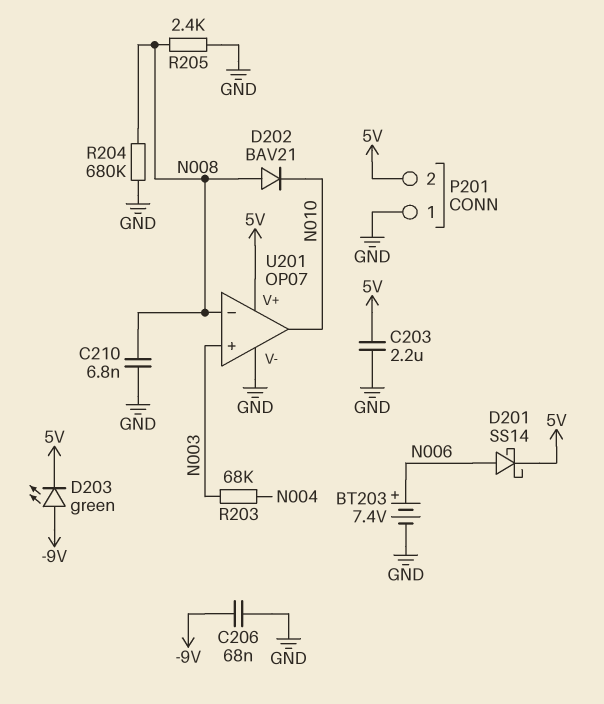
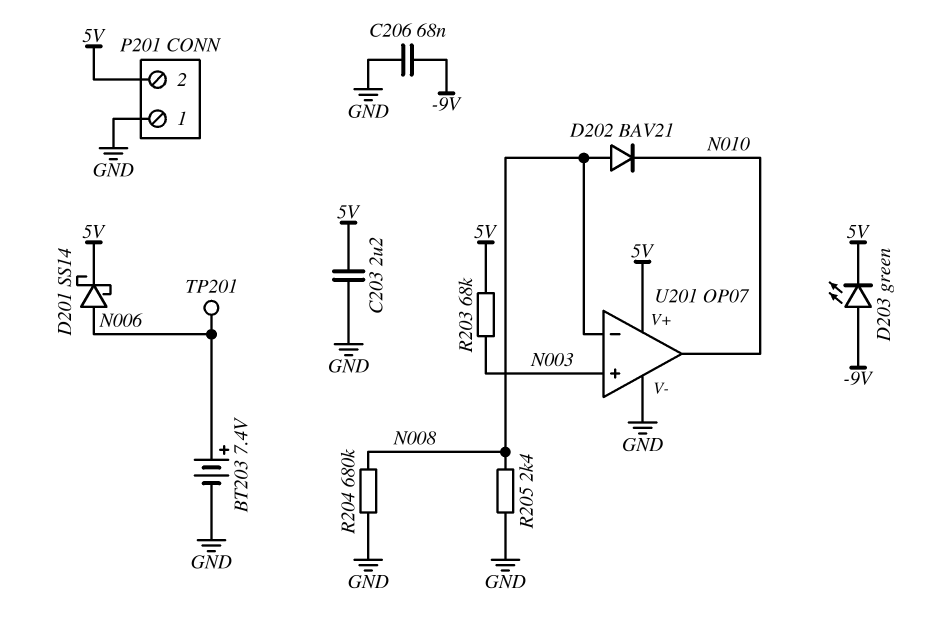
C210: 6.8nF (GND, N008) -> none
R203: 68k (N003, N004) -> 68k (5V, N003)
TP201: none -> test point (N006)

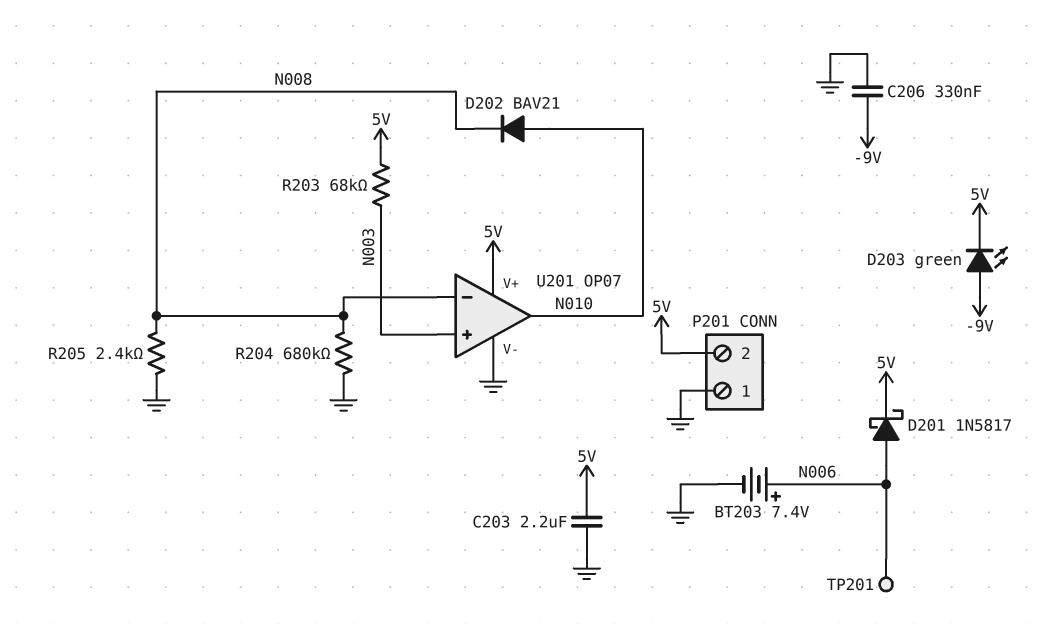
C206: 68nF (-9V, GND) -> 330nF (-9V, GND)
D201: schottky SS14 (A N006, K 5V) -> schottky 1N5817 (A N006, K 5V)
D202: diode BAV21 (A N008, K N010) -> diode BAV21 (A N010, K N008)

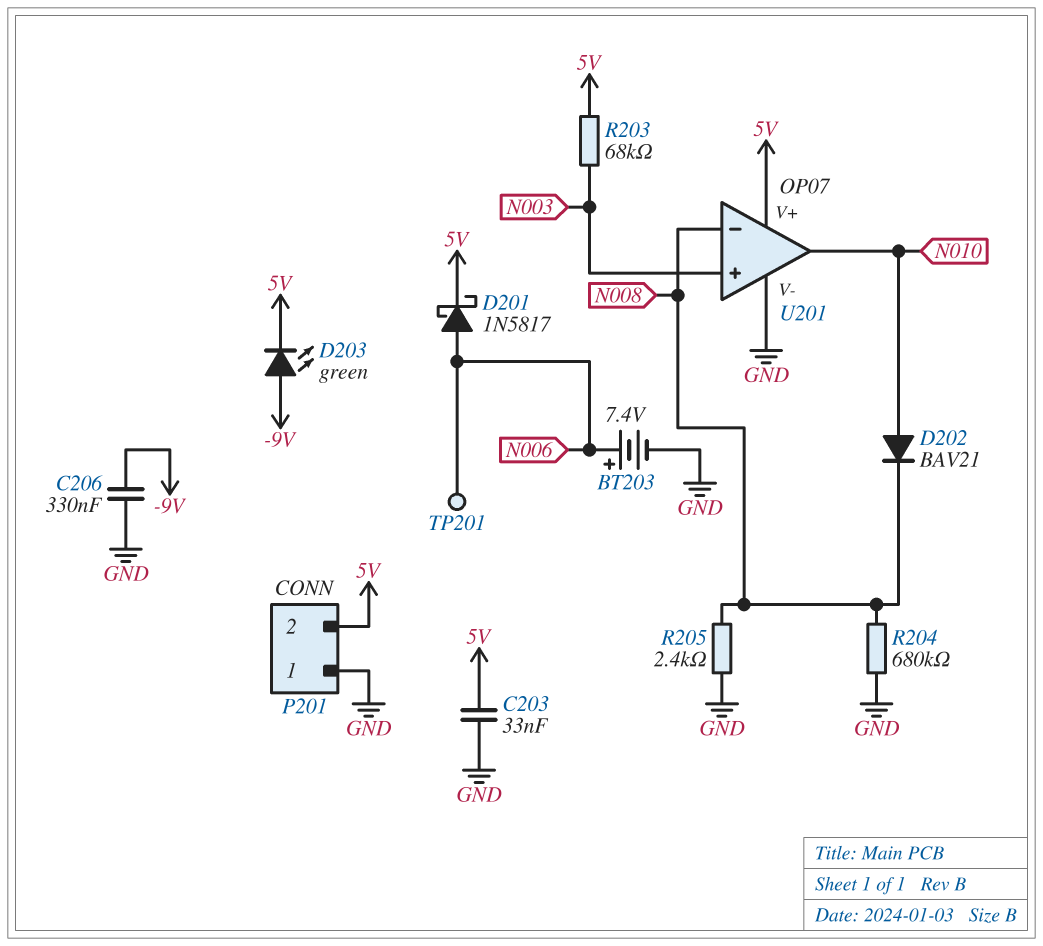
C203: 2.2uF (5V, GND) -> 33nF (5V, GND)

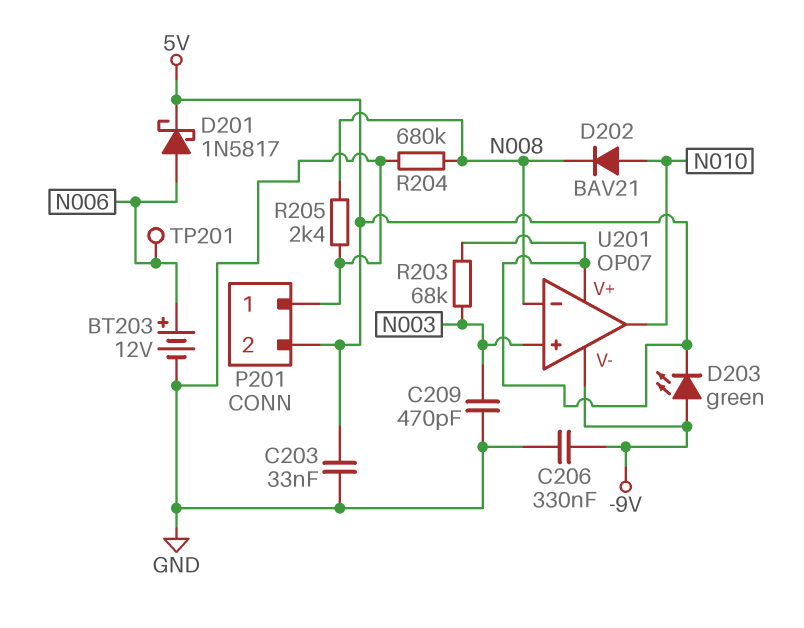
BT203: 7.4V (plus N006, minus GND) -> 12V (plus N006, minus GND)
C209: none -> 470pF (GND, N003)
U201 pin V-: GND -> -9V

